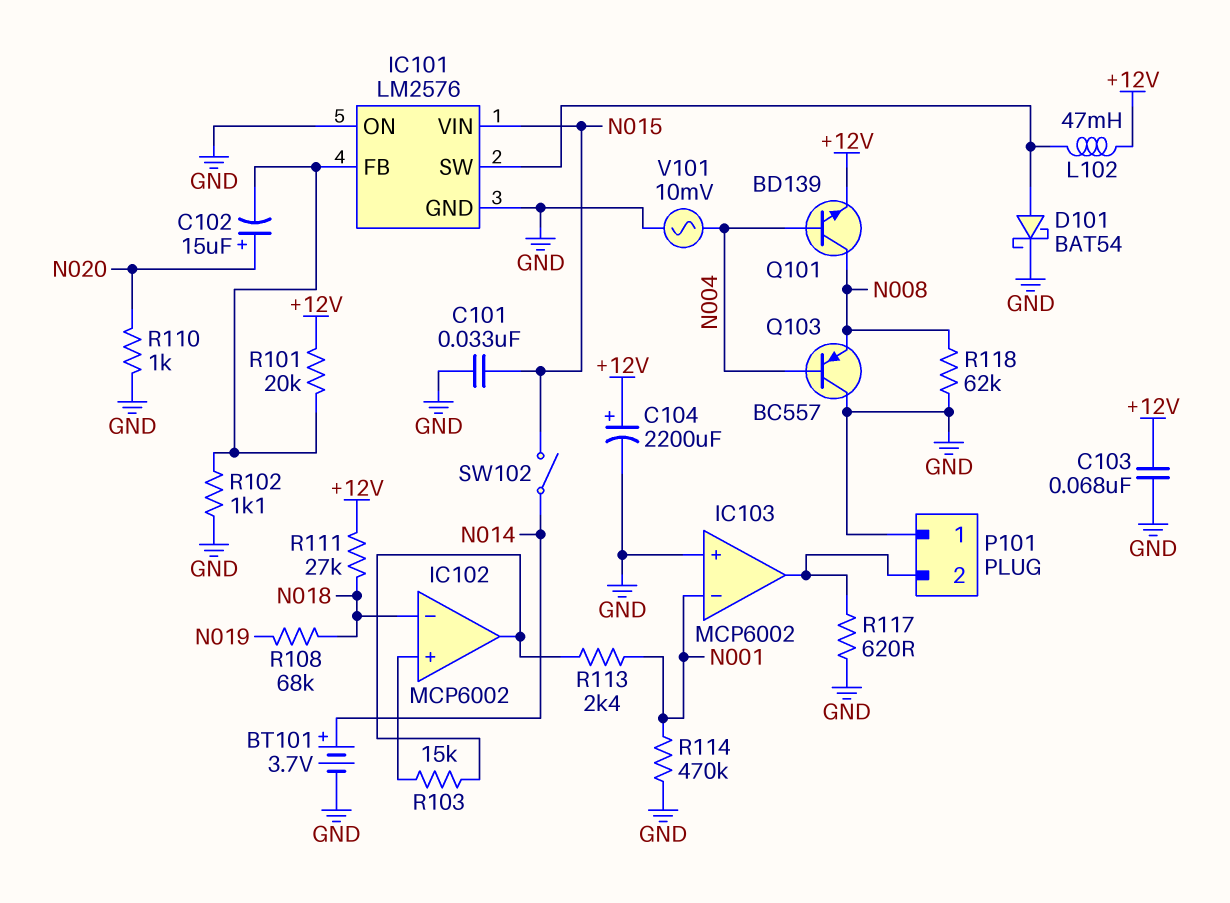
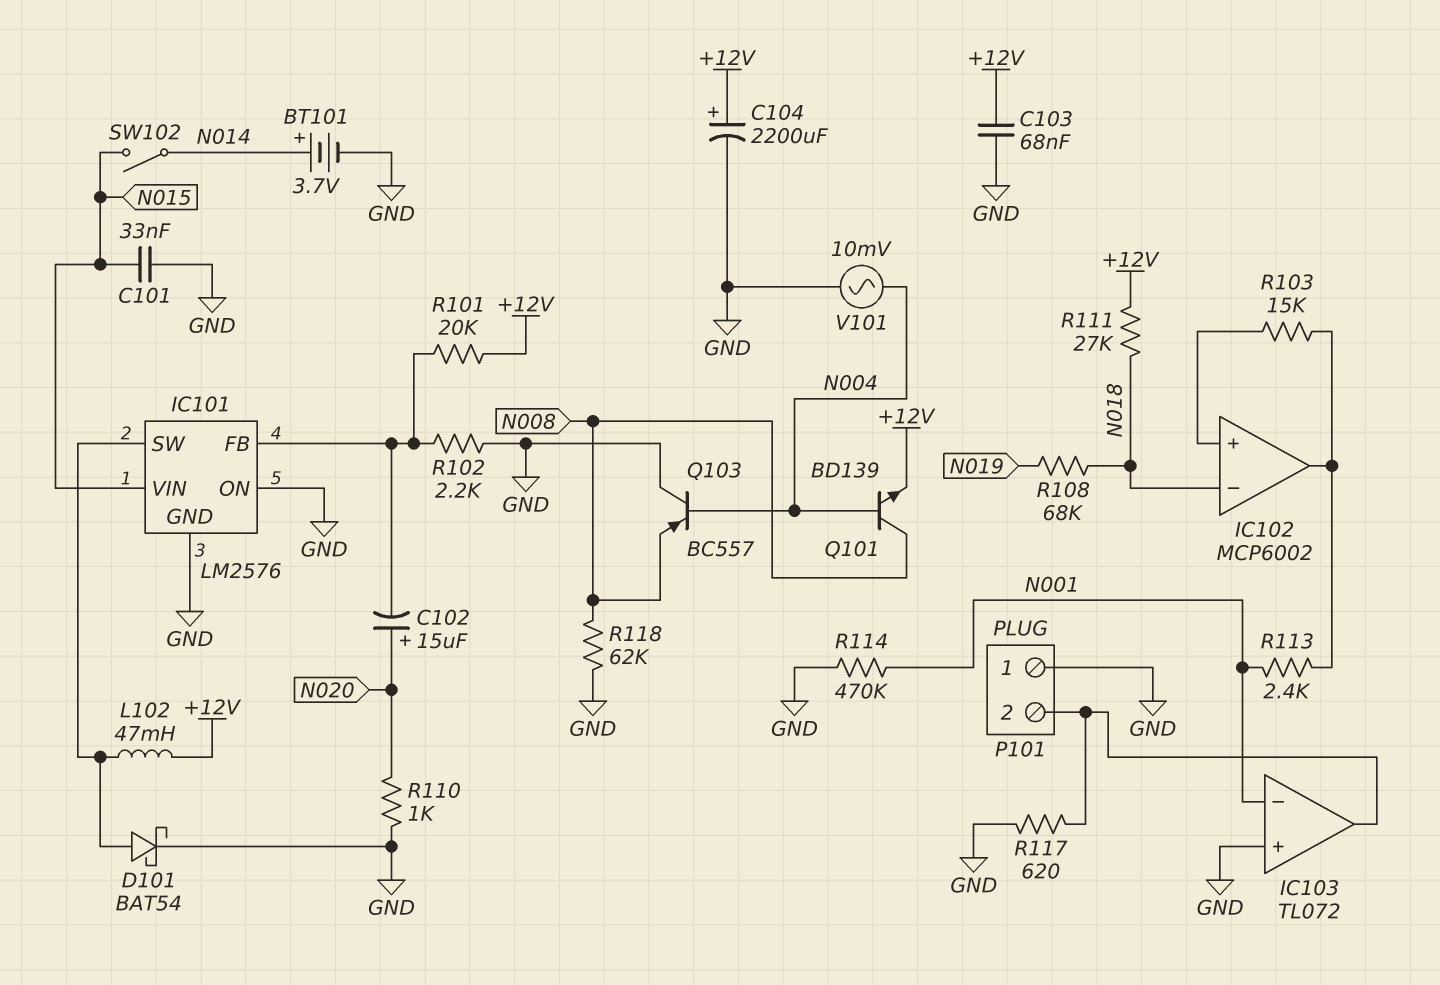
IC103: MCP6002 -> TL072
R102: 1.1k (GND, IC101/FB) -> 2.2k (GND, IC101/FB)

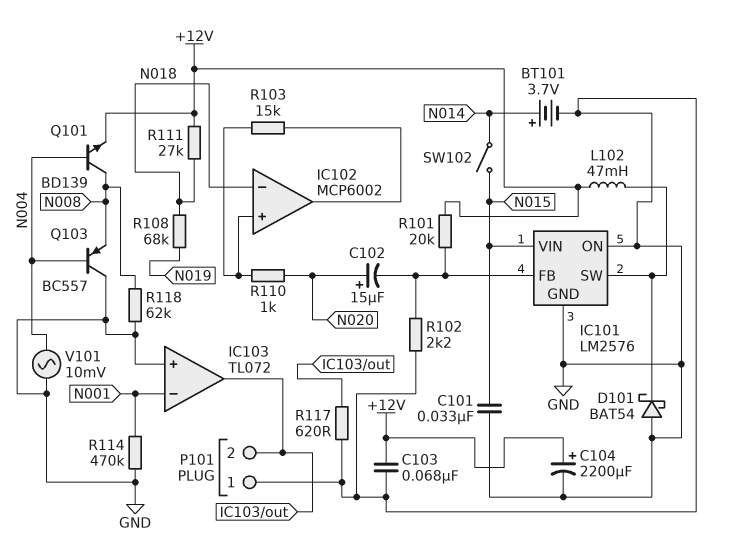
D101: schottky BAT54 (A IC101/SW, K GND) -> schottky BAT54 (A GND, K IC101/SW)
R110: 1k (GND, N020) -> 1k (IC102/in+, N020)
R113: 2.4k (IC102/out, N001) -> none

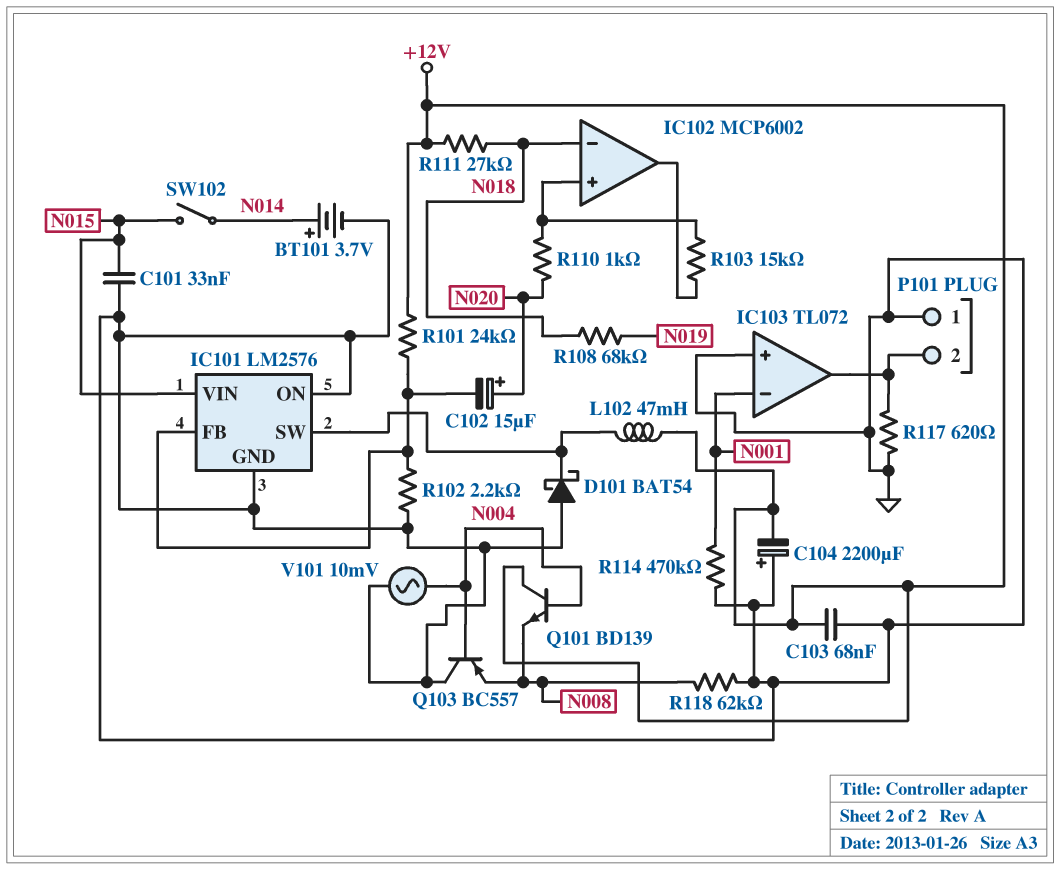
C104: 2200uF (plus +12V, minus GND) -> 2200uF (plus GND, minus +12V)
Q101: NPN BD139 (B N004, C N008, E +12V) -> NPN BD139 (B N004, C +12V, E N008)
R101: 20k (+12V, IC101/FB) -> 24k (+12V, IC101/FB)

